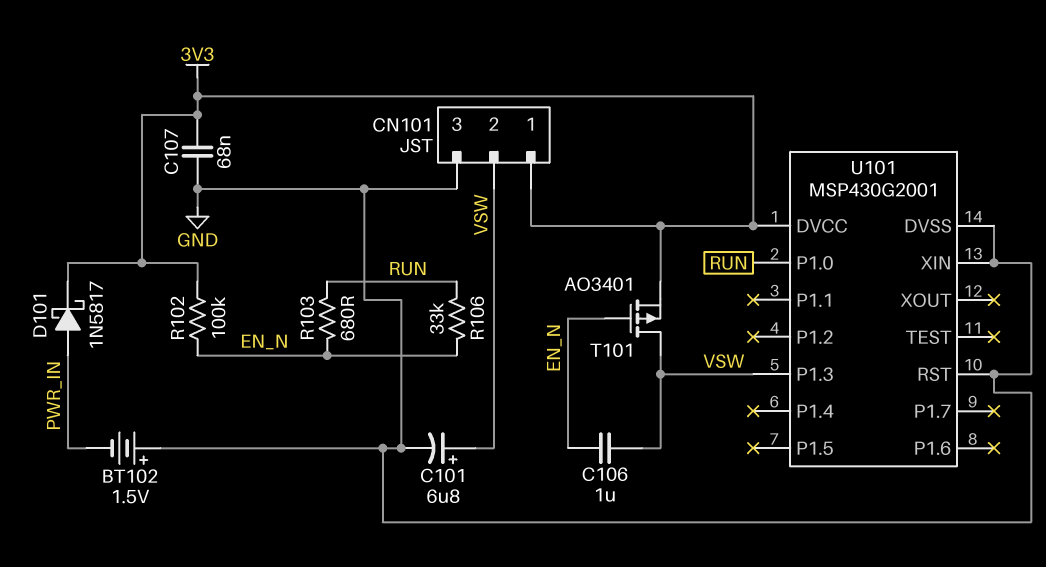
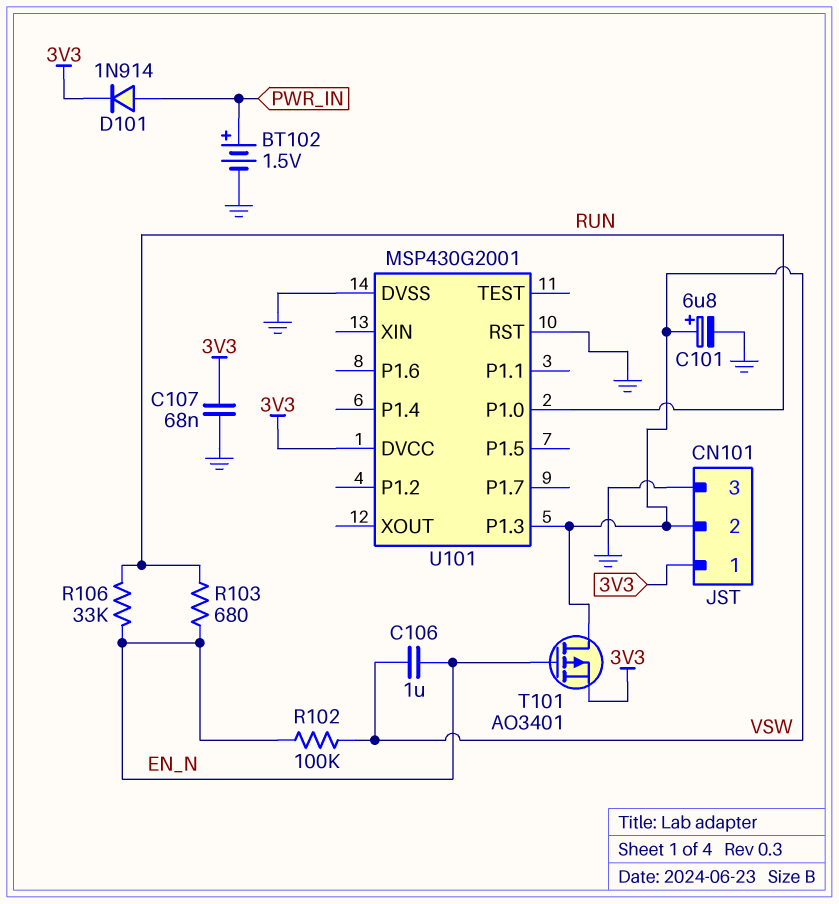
BT102: 1.5V (plus GND, minus PWR_IN) -> 1.5V (plus PWR_IN, minus GND)
D101: schottky 1N5817 (A PWR_IN, K 3V3) -> diode 1N914 (A PWR_IN, K 3V3)
R102: 100k (3V3, EN_N) -> 100k (EN_N, VSW)
U101 pin XIN: GND -> none

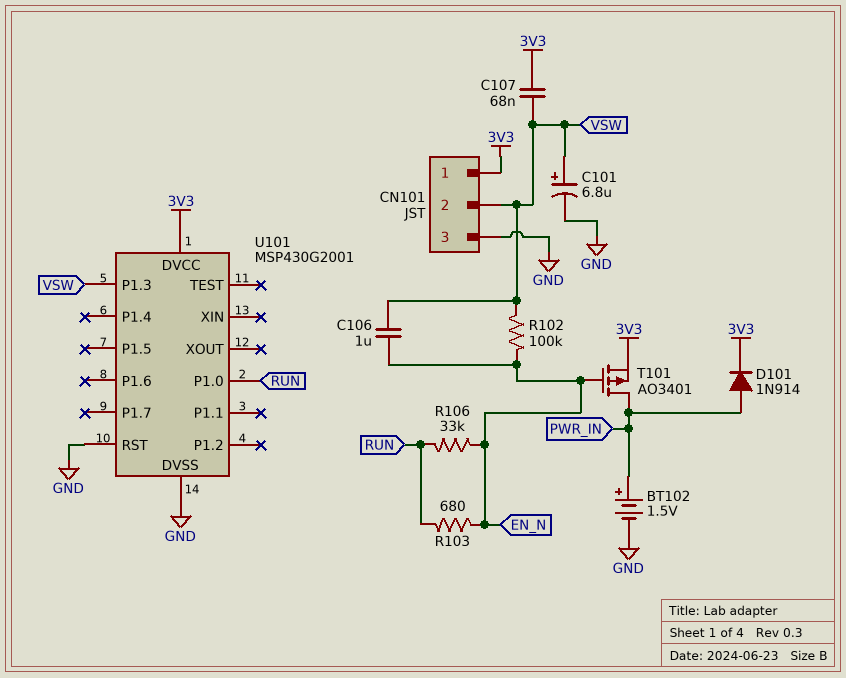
C107: 68nF (3V3, GND) -> 68nF (3V3, VSW)
T101: PMOS AO3401 (G EN_N, D VSW, S 3V3) -> PMOS AO3401 (G EN_N, D PWR_IN, S 3V3)

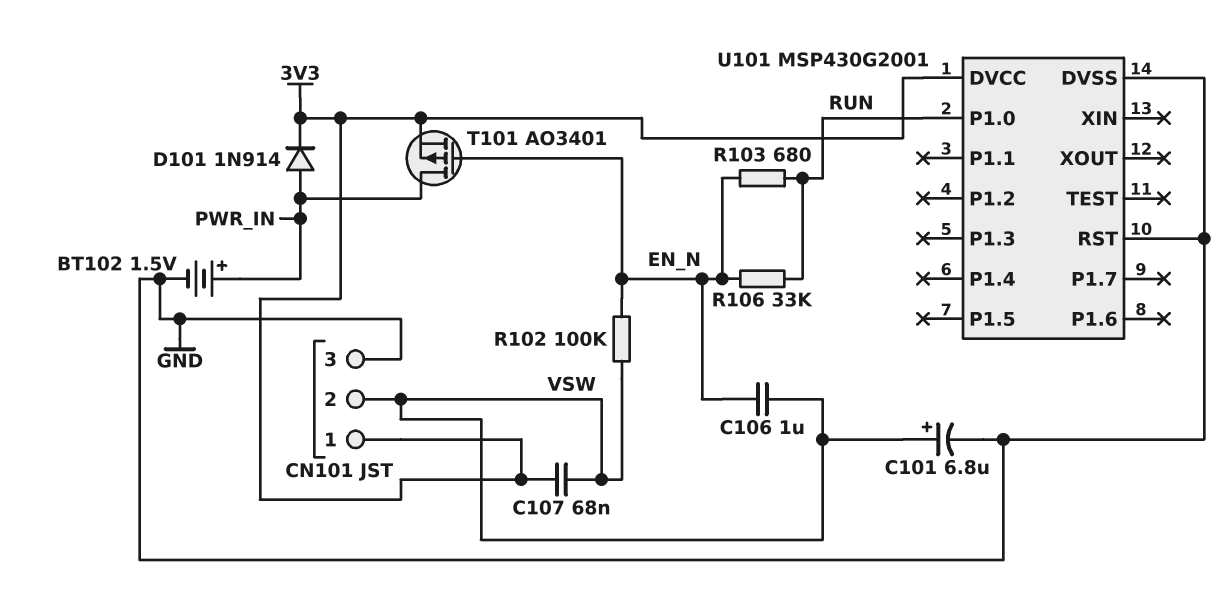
U101 pin P1.3: VSW -> none

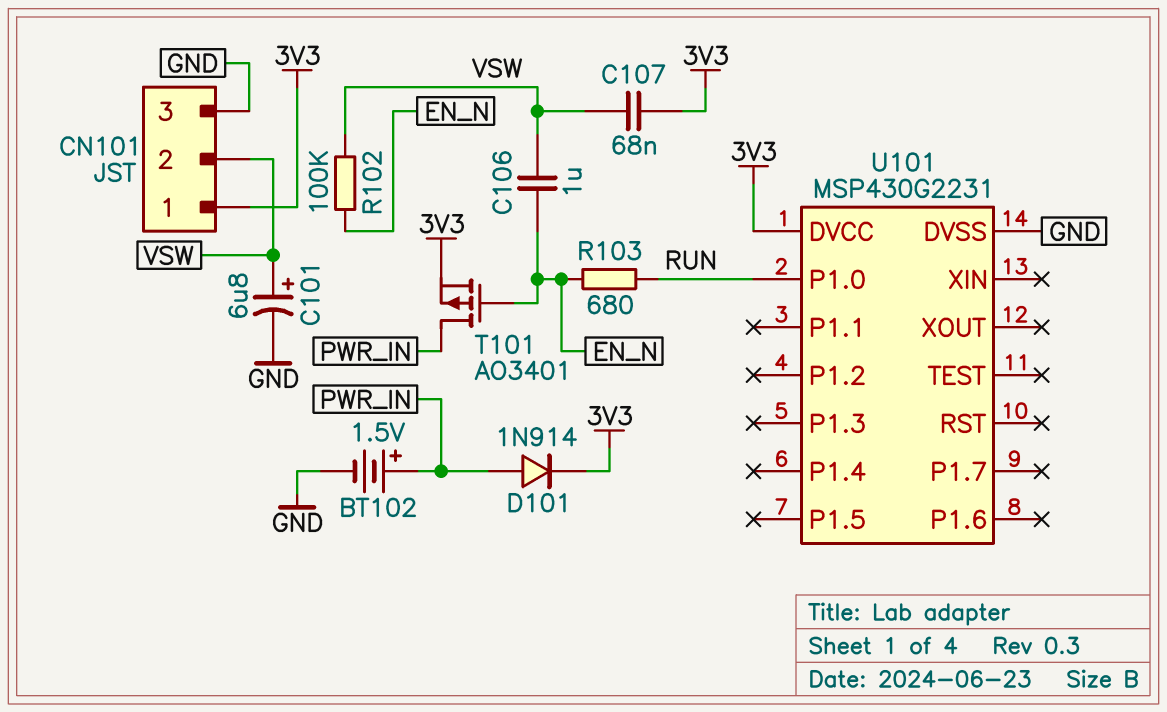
R106: 33k (EN_N, RUN) -> none
U101: MSP430G2001 -> MSP430G2231
U101 pin RST: GND -> none

